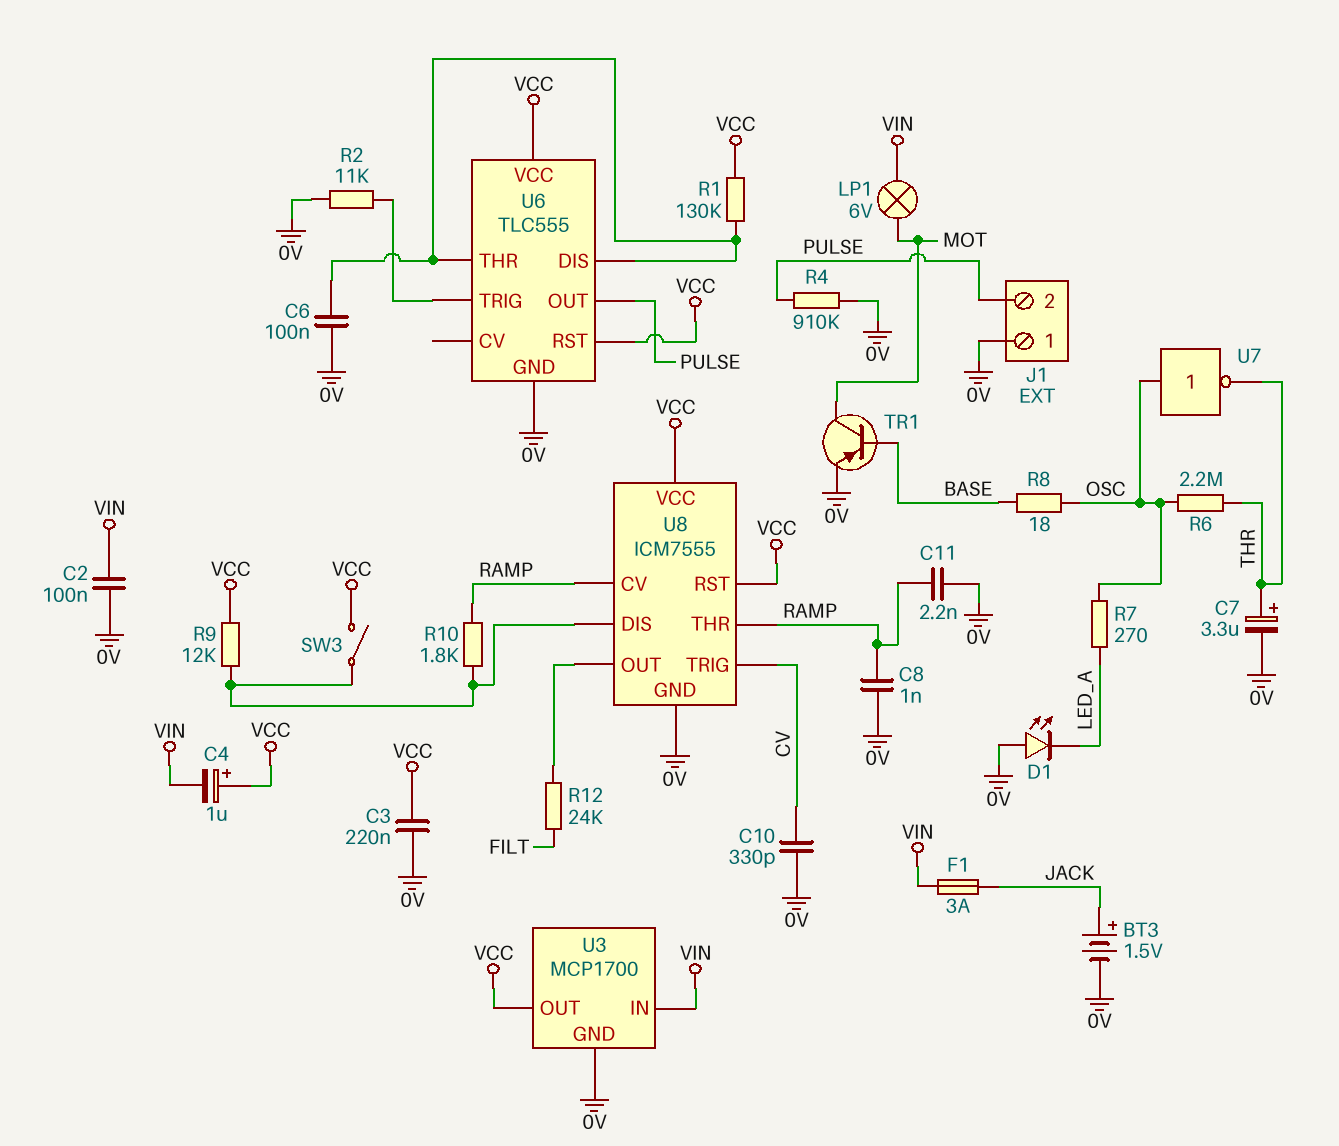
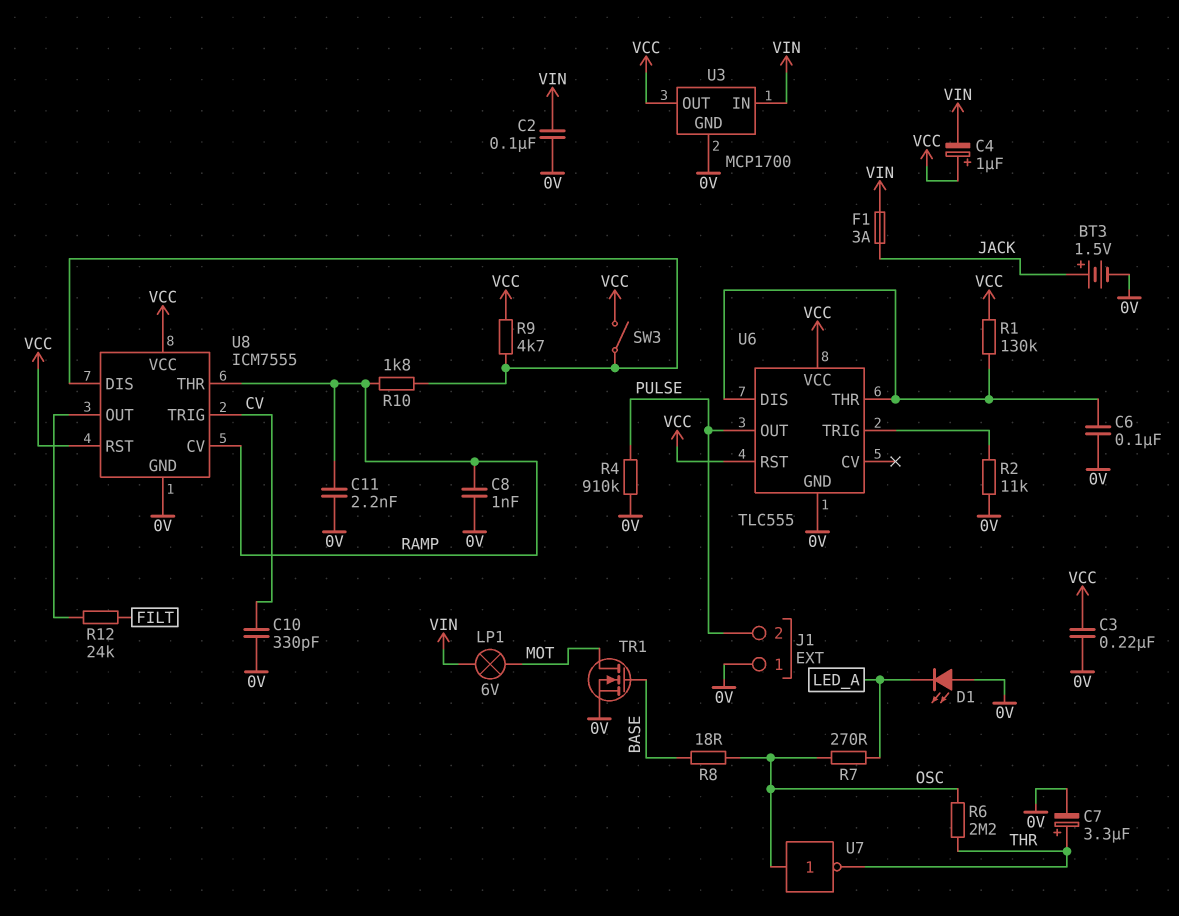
R9: 12k (U8/DIS, VCC) -> 4.7k (U8/DIS, VCC)
TR1: PNP (B BASE, C MOT, E 0V) -> NMOS (G BASE, D MOT, S 0V)

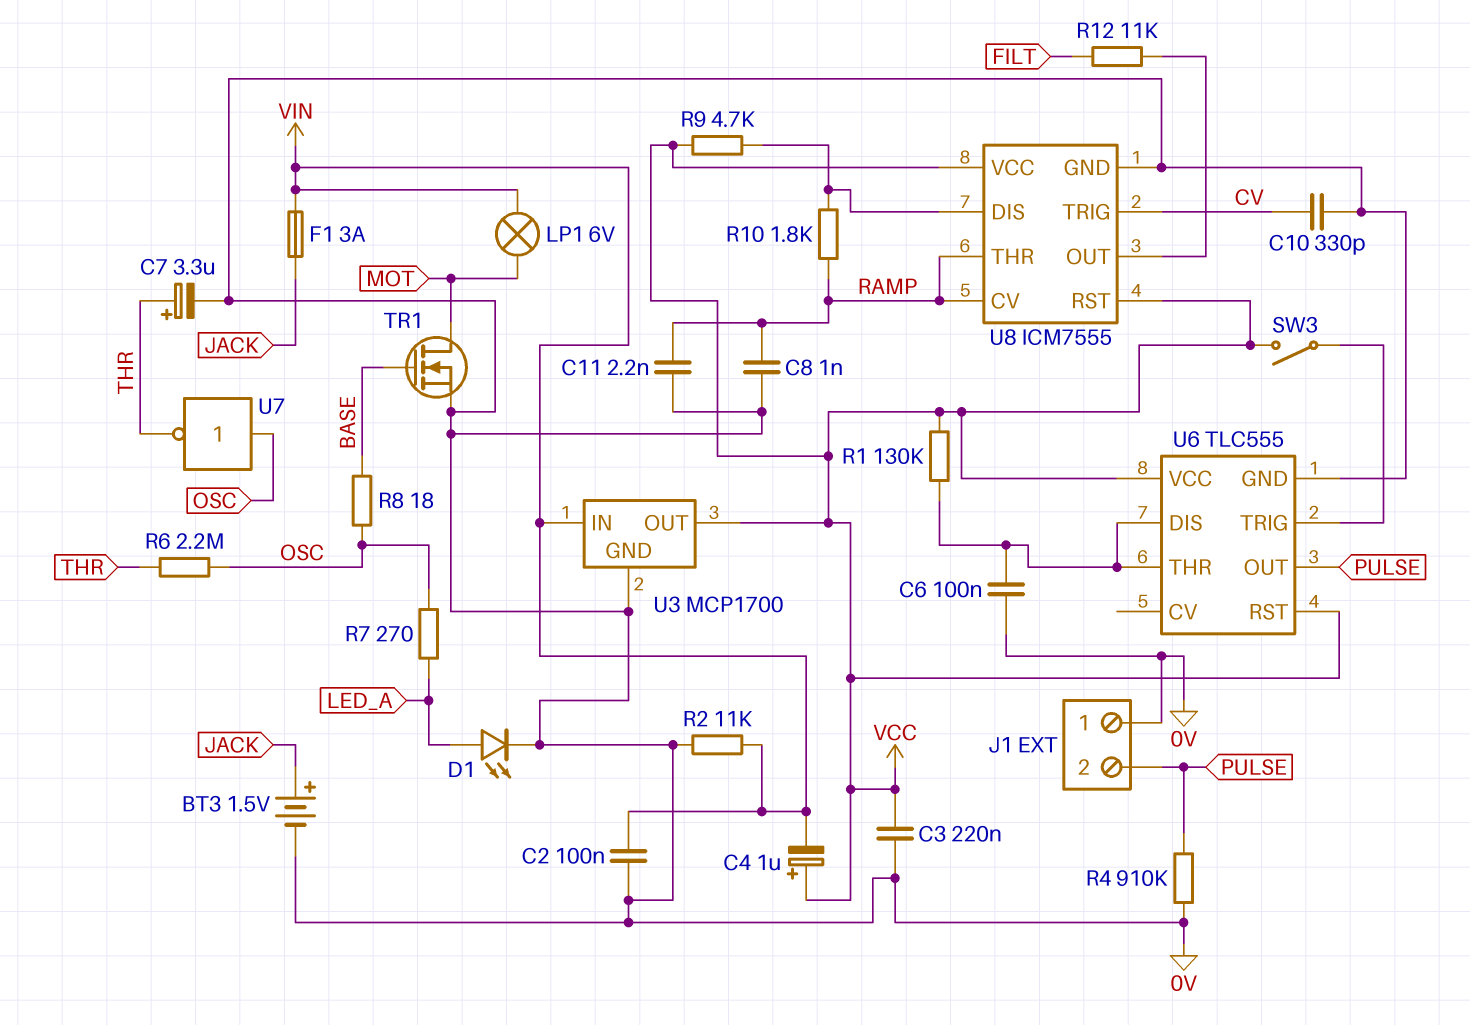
D1: LED (A 0V, K LED_A) -> LED (A LED_A, K 0V)
R2: 11k (0V, U6/TRIG) -> 11k (0V, VIN)
R12: 24k (FILT, U8/OUT) -> 11k (FILT, U8/OUT)
SW3: switch (U8/DIS, VCC) -> switch (U6/TRIG, VCC)

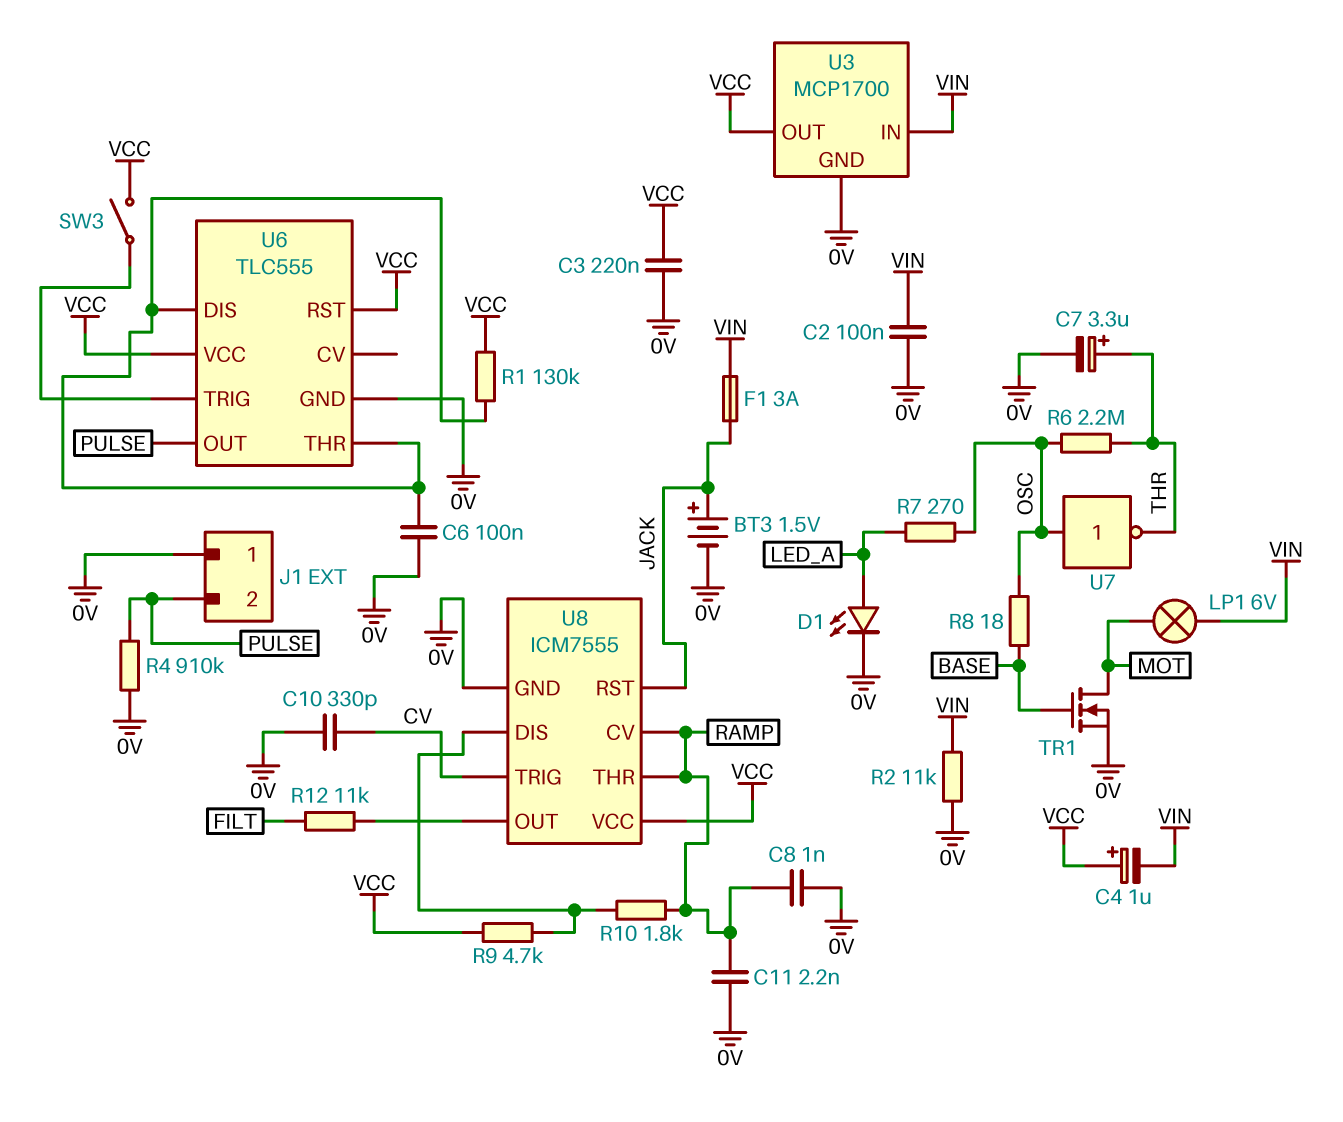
U8 pin RST: VCC -> JACK

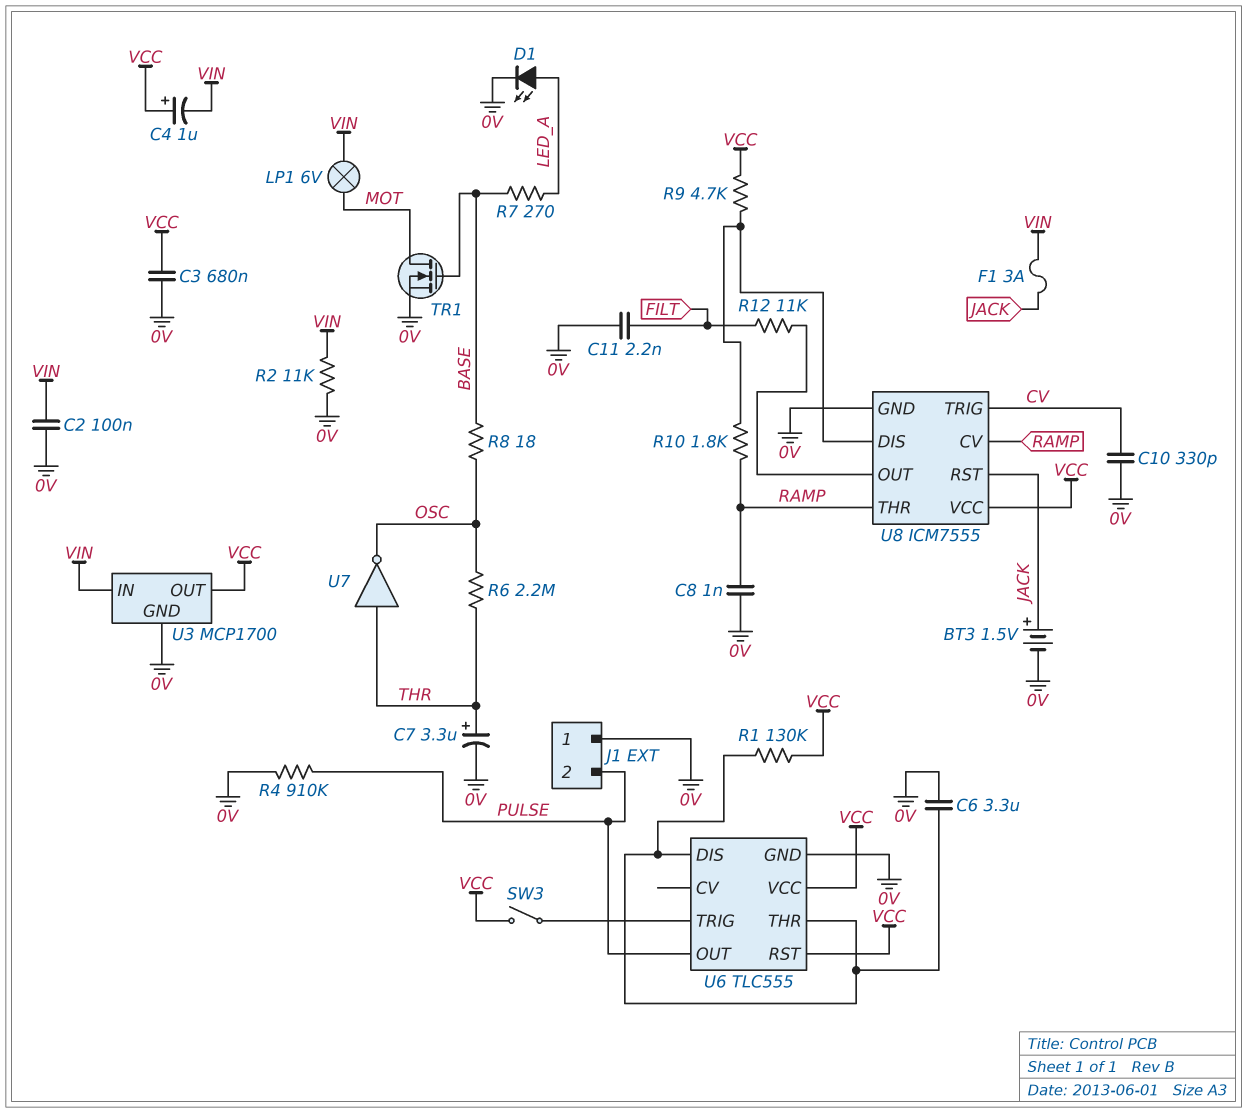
C3: 220nF (0V, VCC) -> 680nF (0V, VCC)
C6: 100nF (0V, U6/DIS) -> 3.3uF (0V, U6/DIS)
C11: 2.2nF (0V, RAMP) -> 2.2nF (0V, FILT)
R7: 270 (LED_A, OSC) -> 270 (BASE, LED_A)
U7: NOT (in OSC, out THR) -> NOT (in THR, out OSC)

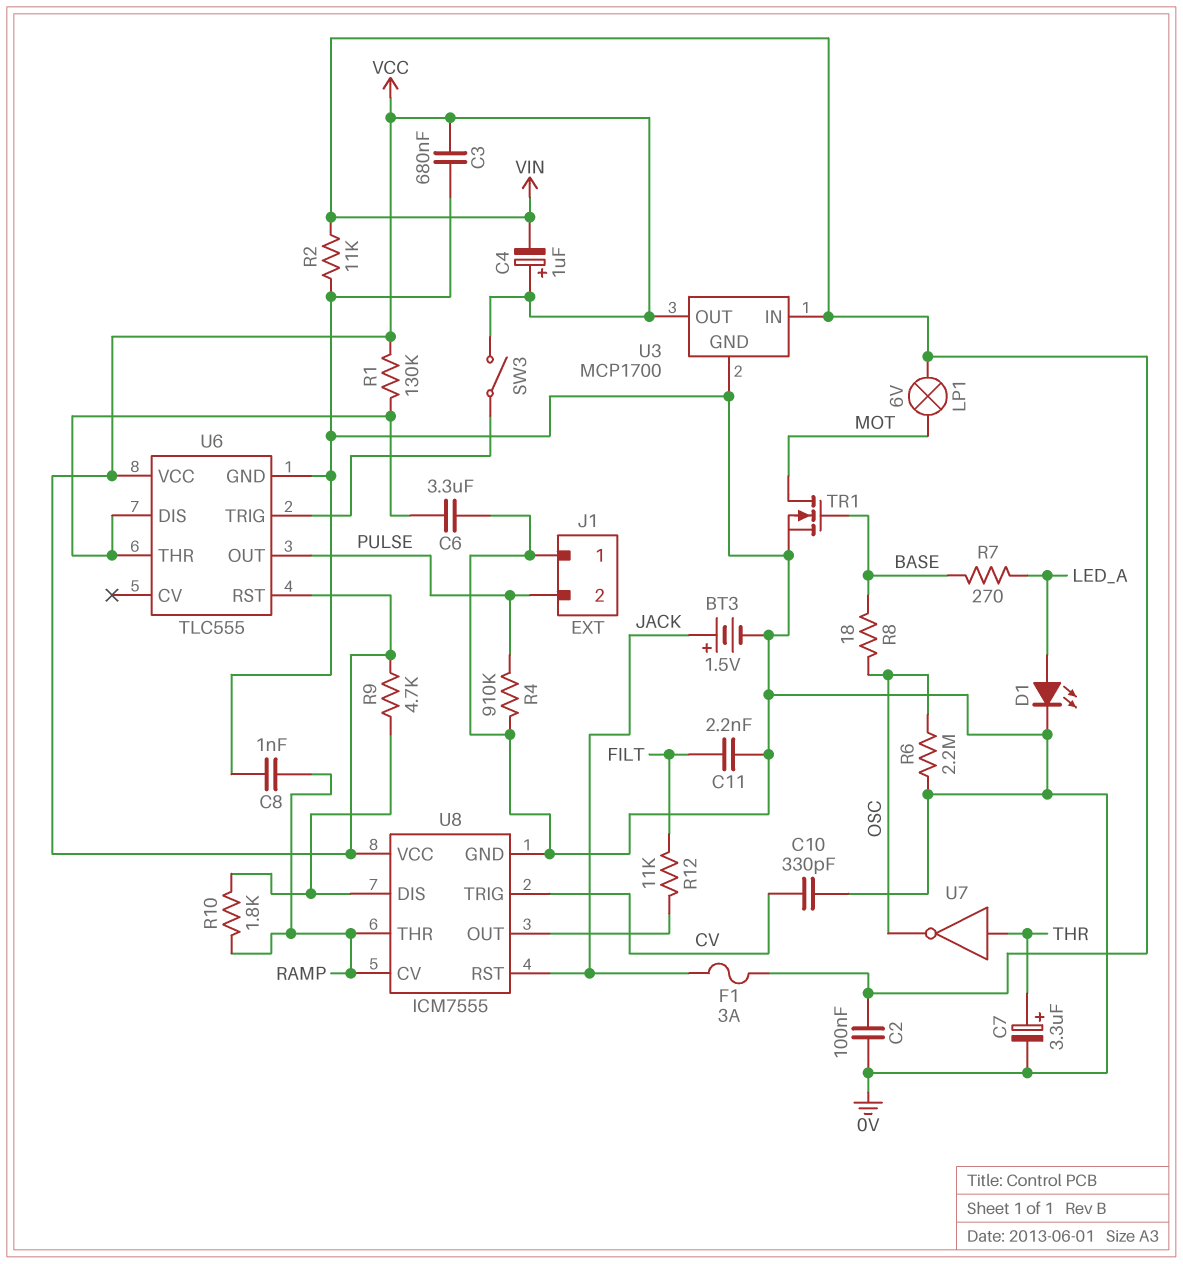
R6: 2.2M (OSC, THR) -> 2.2M (0V, OSC)

